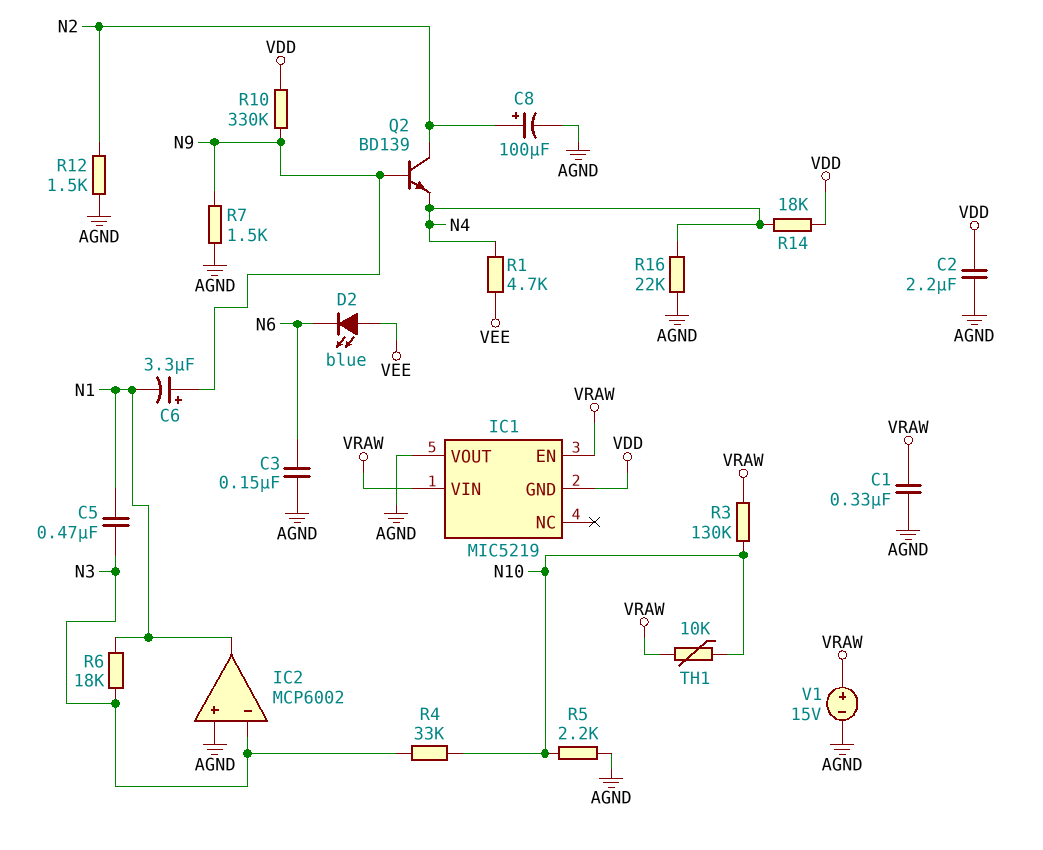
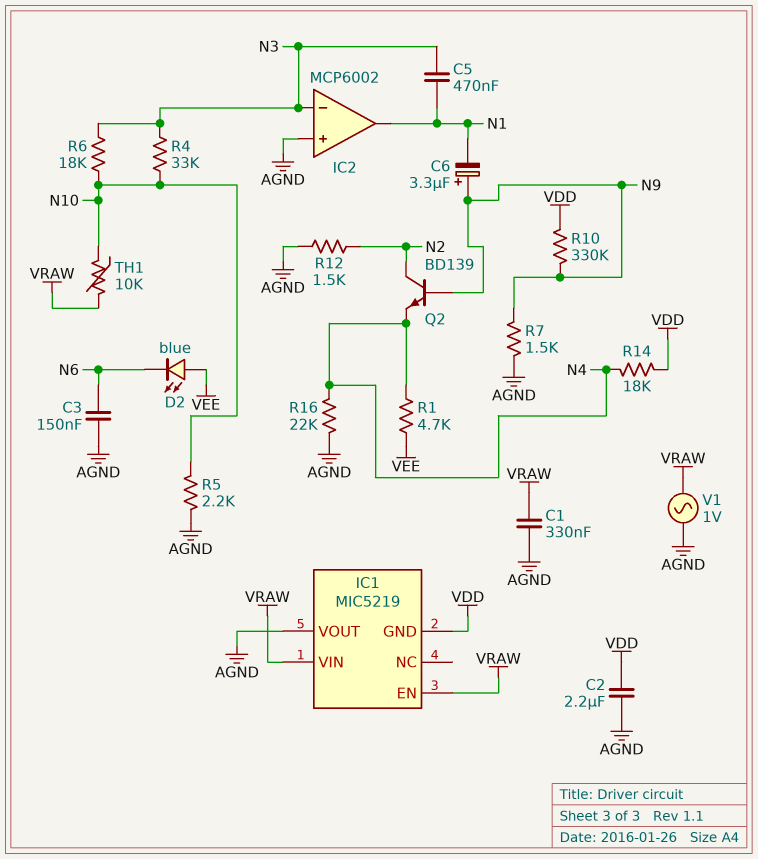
C8: 100uF (plus N2, minus AGND) -> none
R3: 130k (N10, VRAW) -> none
R6: 18k (N1, N3) -> 18k (N3, N10)
V1: 15V (plus VRAW, minus AGND) -> AC 1V (AGND, VRAW)

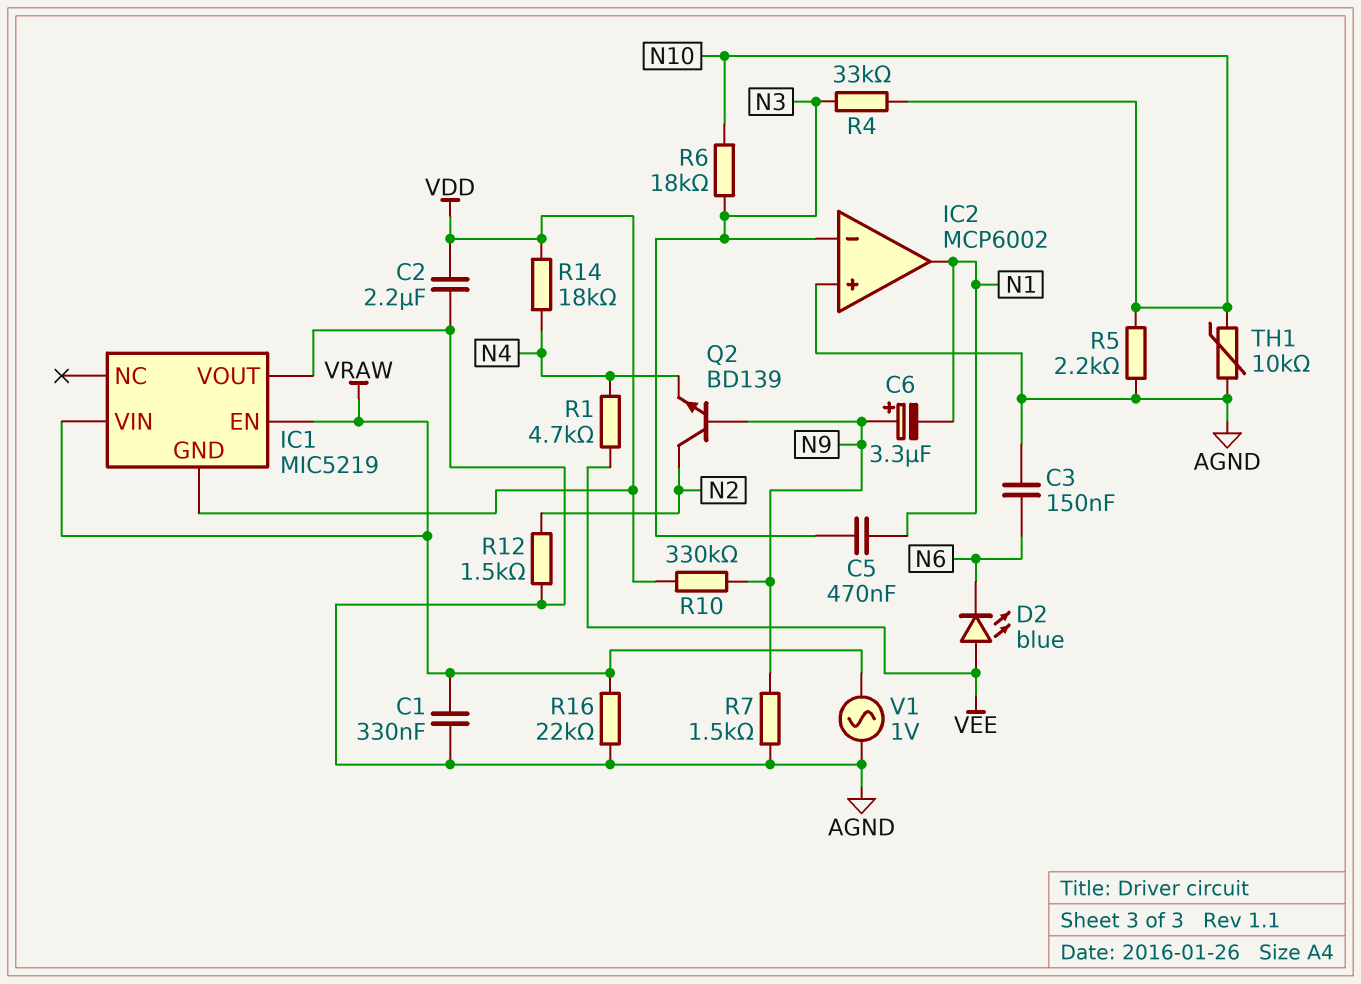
R16: 22k (AGND, N4) -> 22k (AGND, VRAW)
TH1: 10k (N10, VRAW) -> 10k (AGND, N10)

